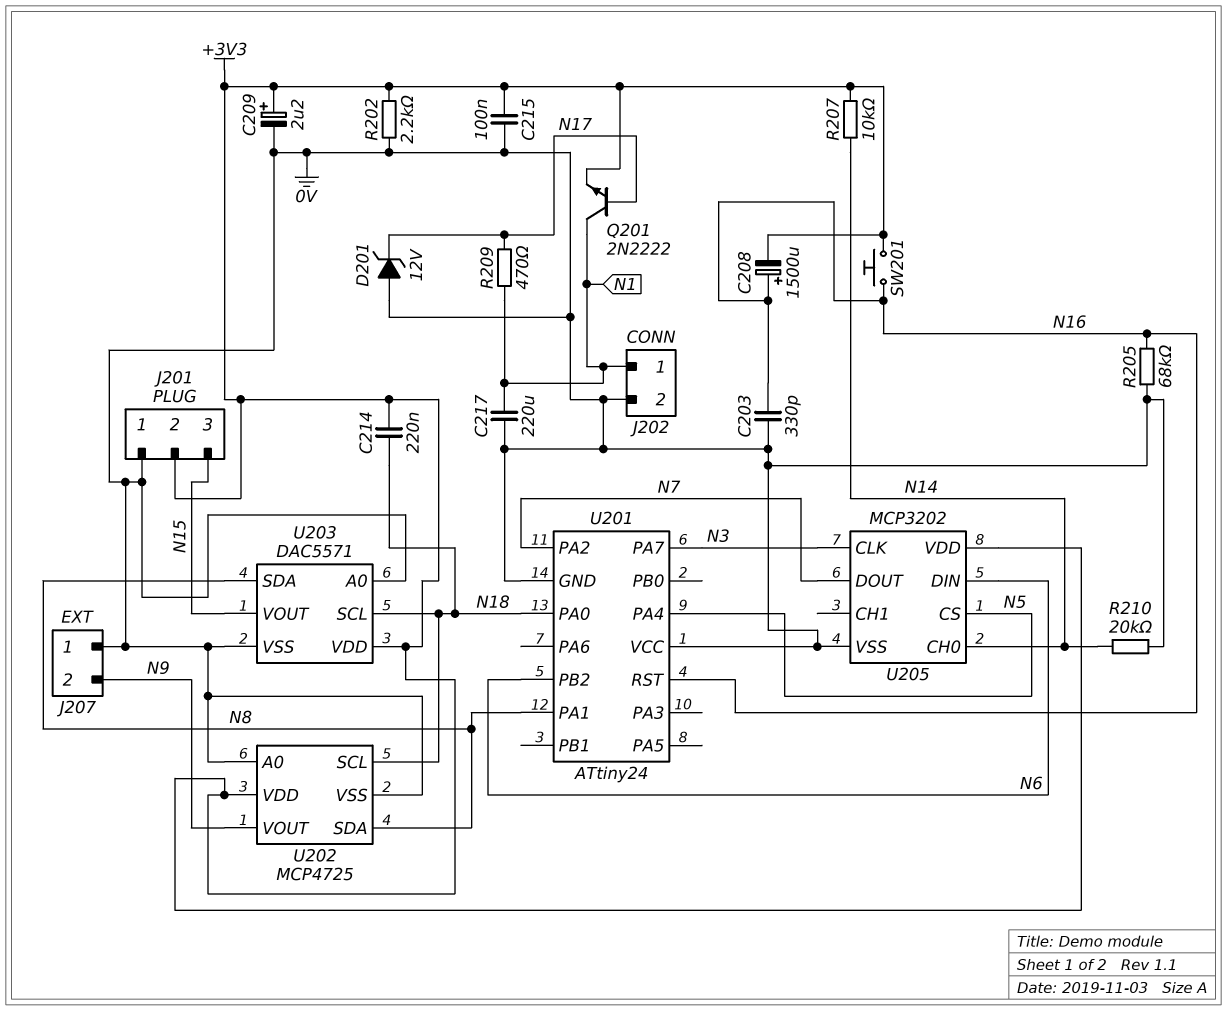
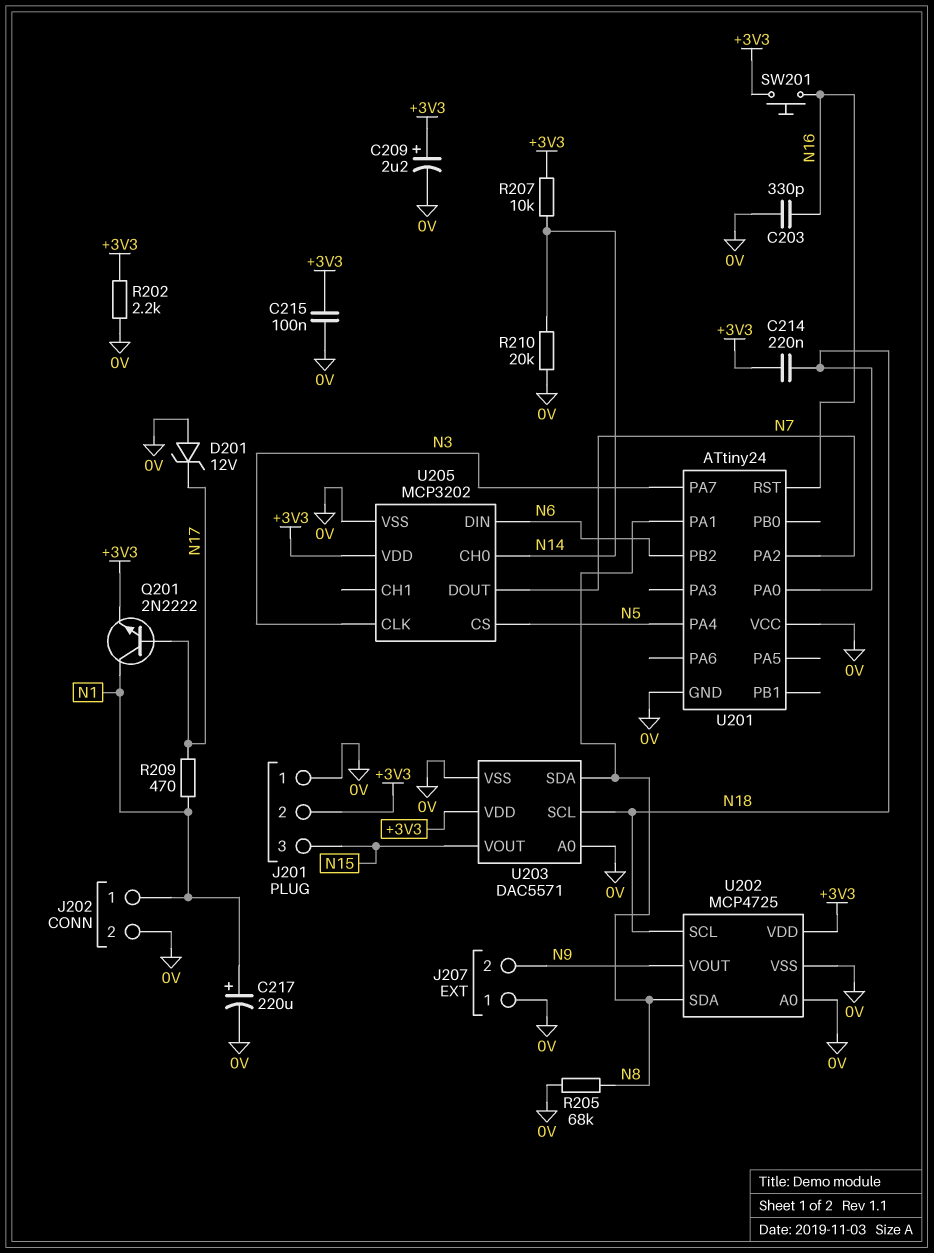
C208: 1500uF (plus N16, minus +3V3) -> none
C217: 220uF (0V, N1) -> 220uF (plus N1, minus 0V)
R205: 68k (0V, N16) -> 68k (0V, N8)

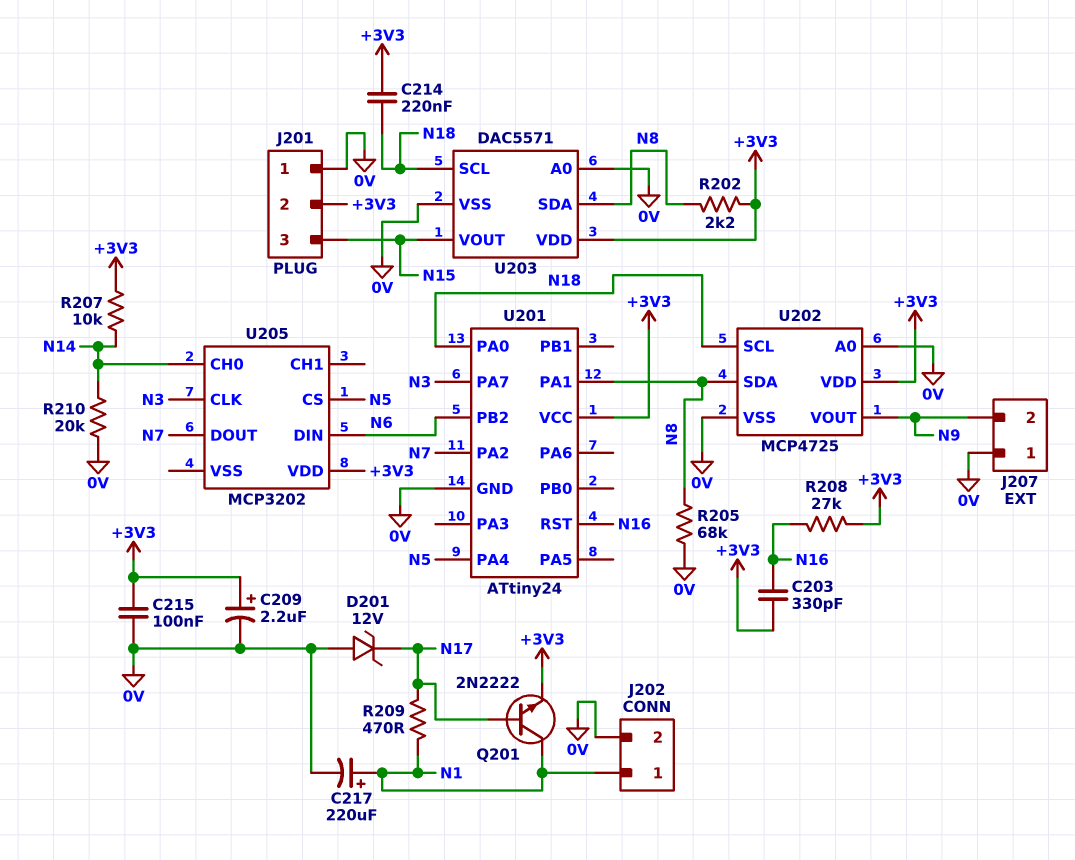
C203: 330pF (0V, N16) -> 330pF (+3V3, N16)
R202: 2.2k (+3V3, 0V) -> 2.2k (+3V3, N8)
R208: none -> 27k (+3V3, N16)
SW201: button (+3V3, N16) -> none
U201 pin VCC: 0V -> +3V3
U205 pin VSS: 0V -> none

